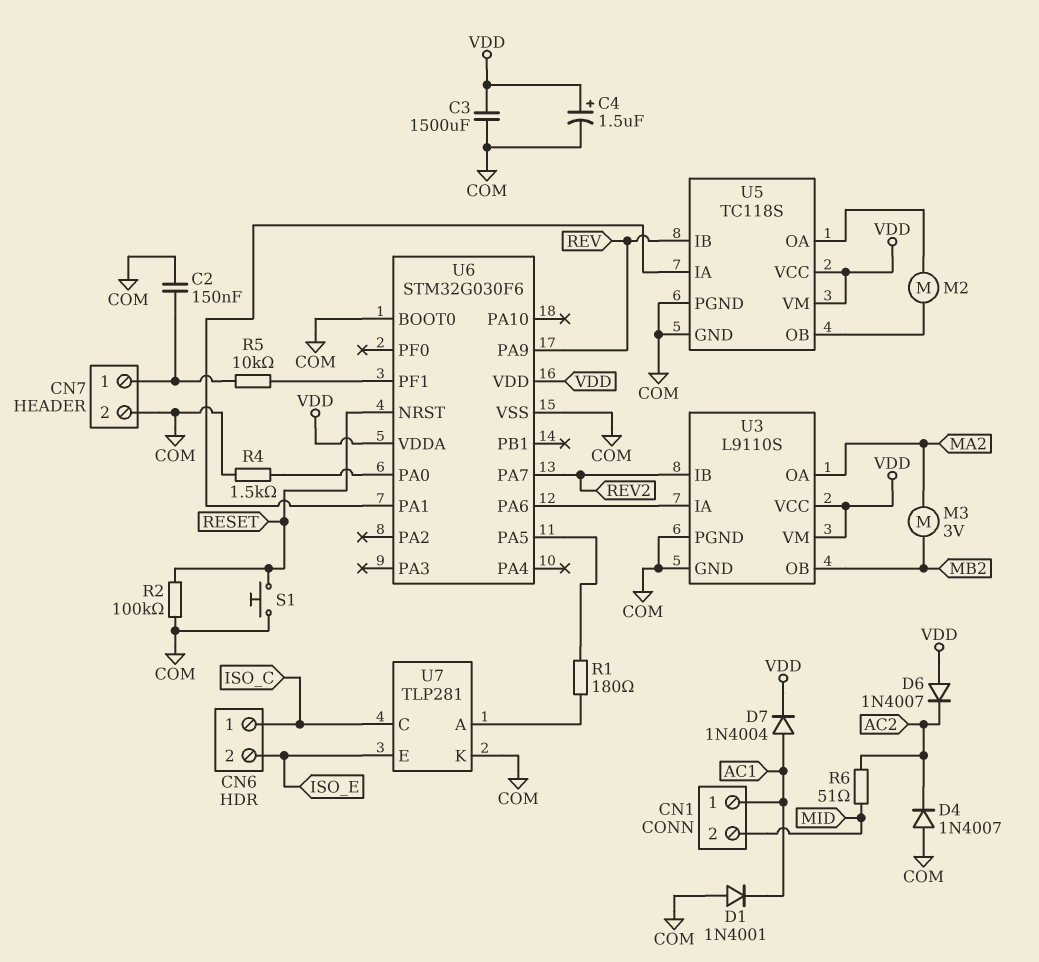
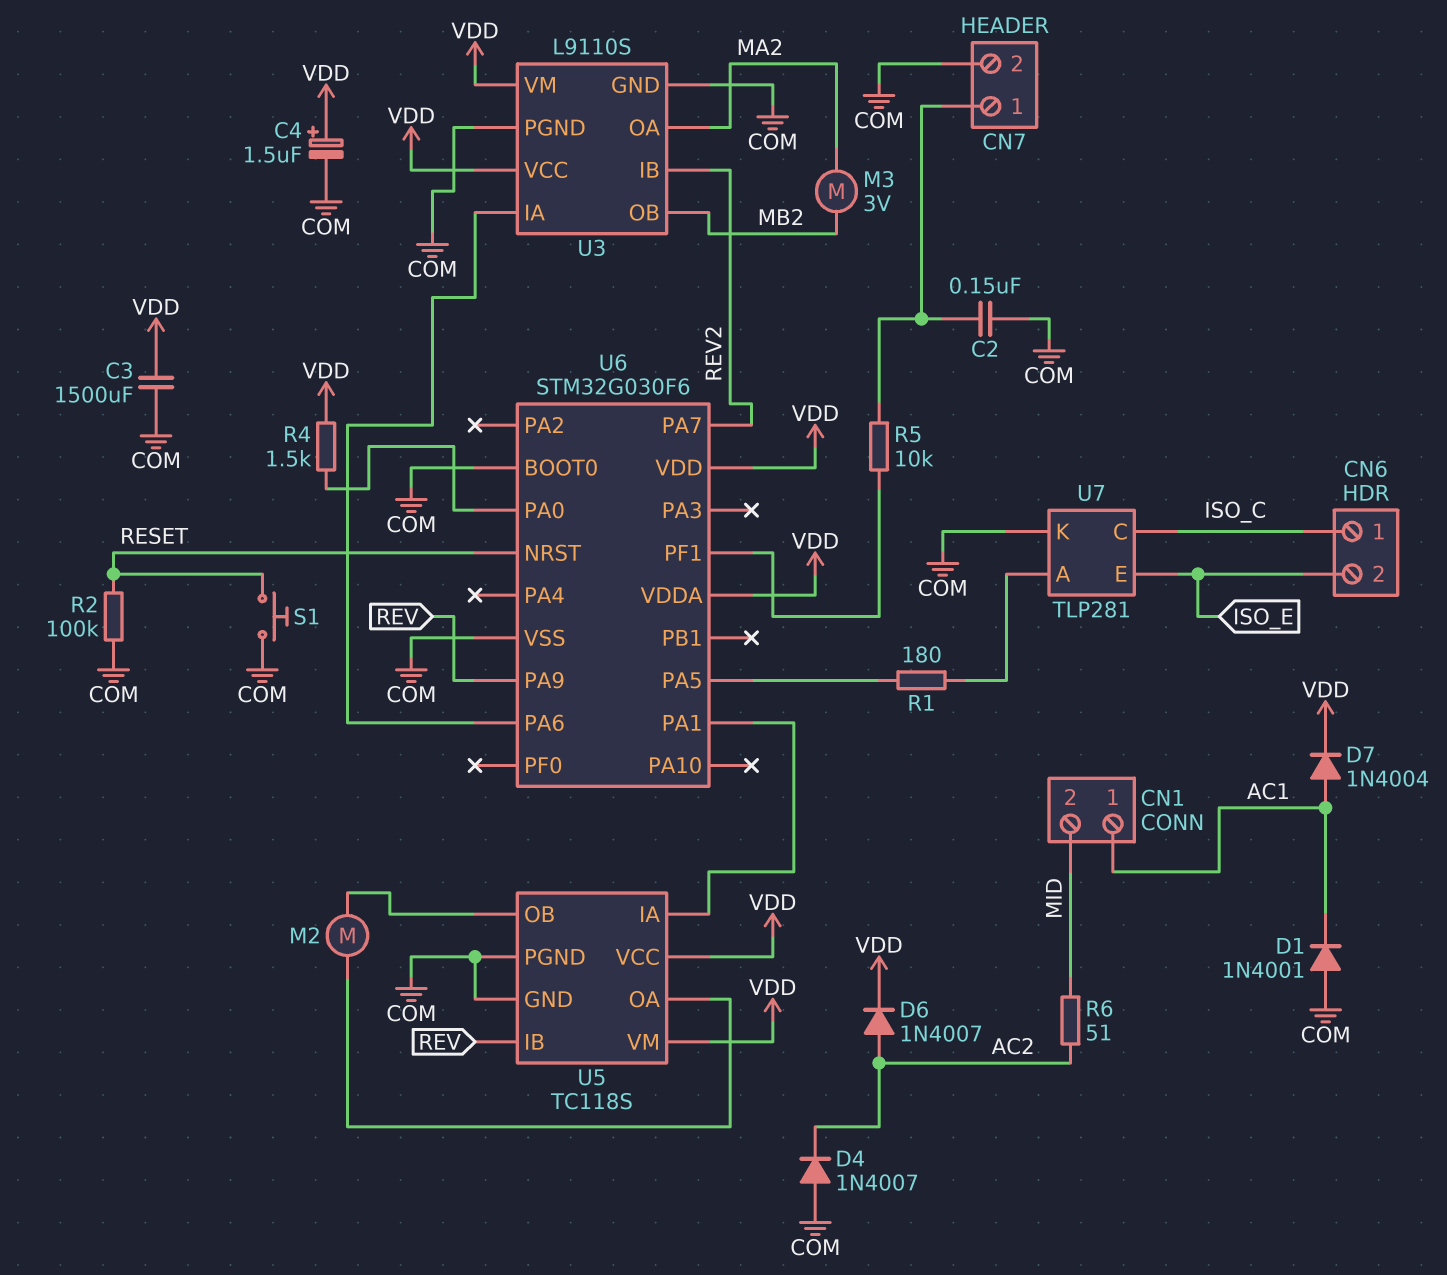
D6: diode 1N4007 (A VDD, K AC2) -> diode 1N4007 (A AC2, K VDD)
R4: 1.5k (COM, U6/PA0) -> 1.5k (U6/PA0, VDD)

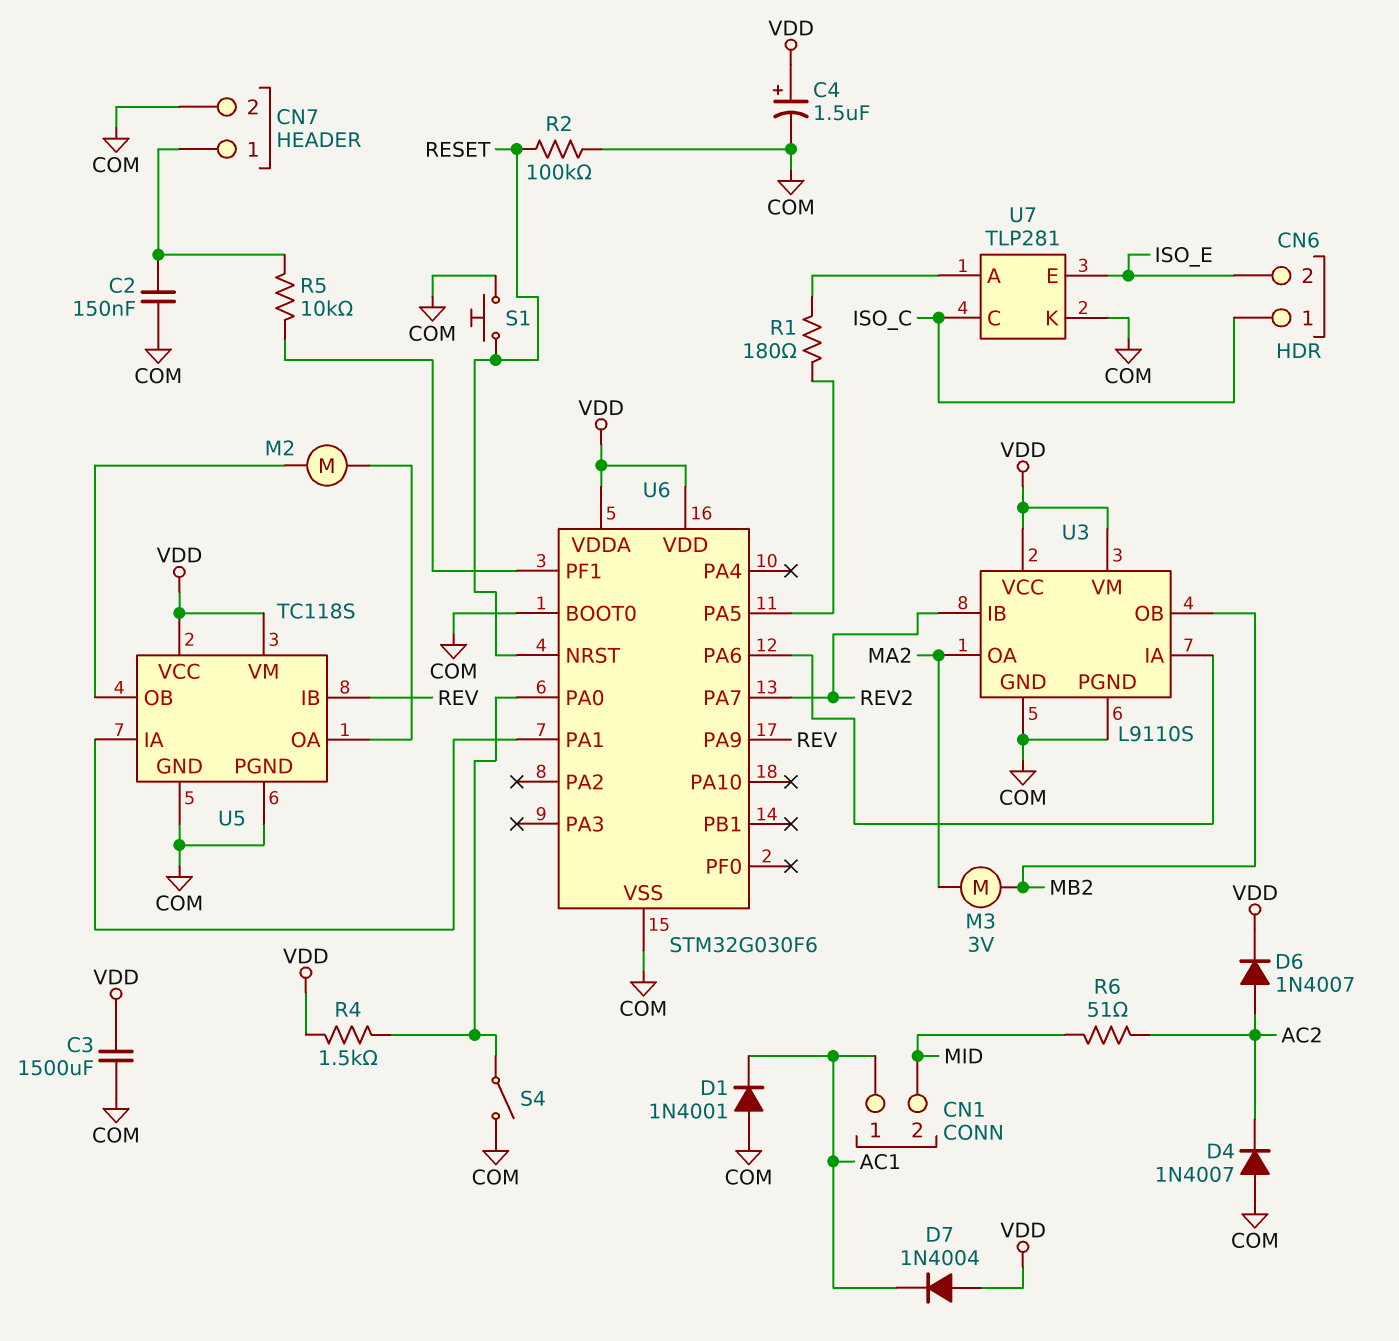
D7: diode 1N4004 (A AC1, K VDD) -> diode 1N4004 (A VDD, K AC1)
S4: none -> switch (COM, U6/PA0)

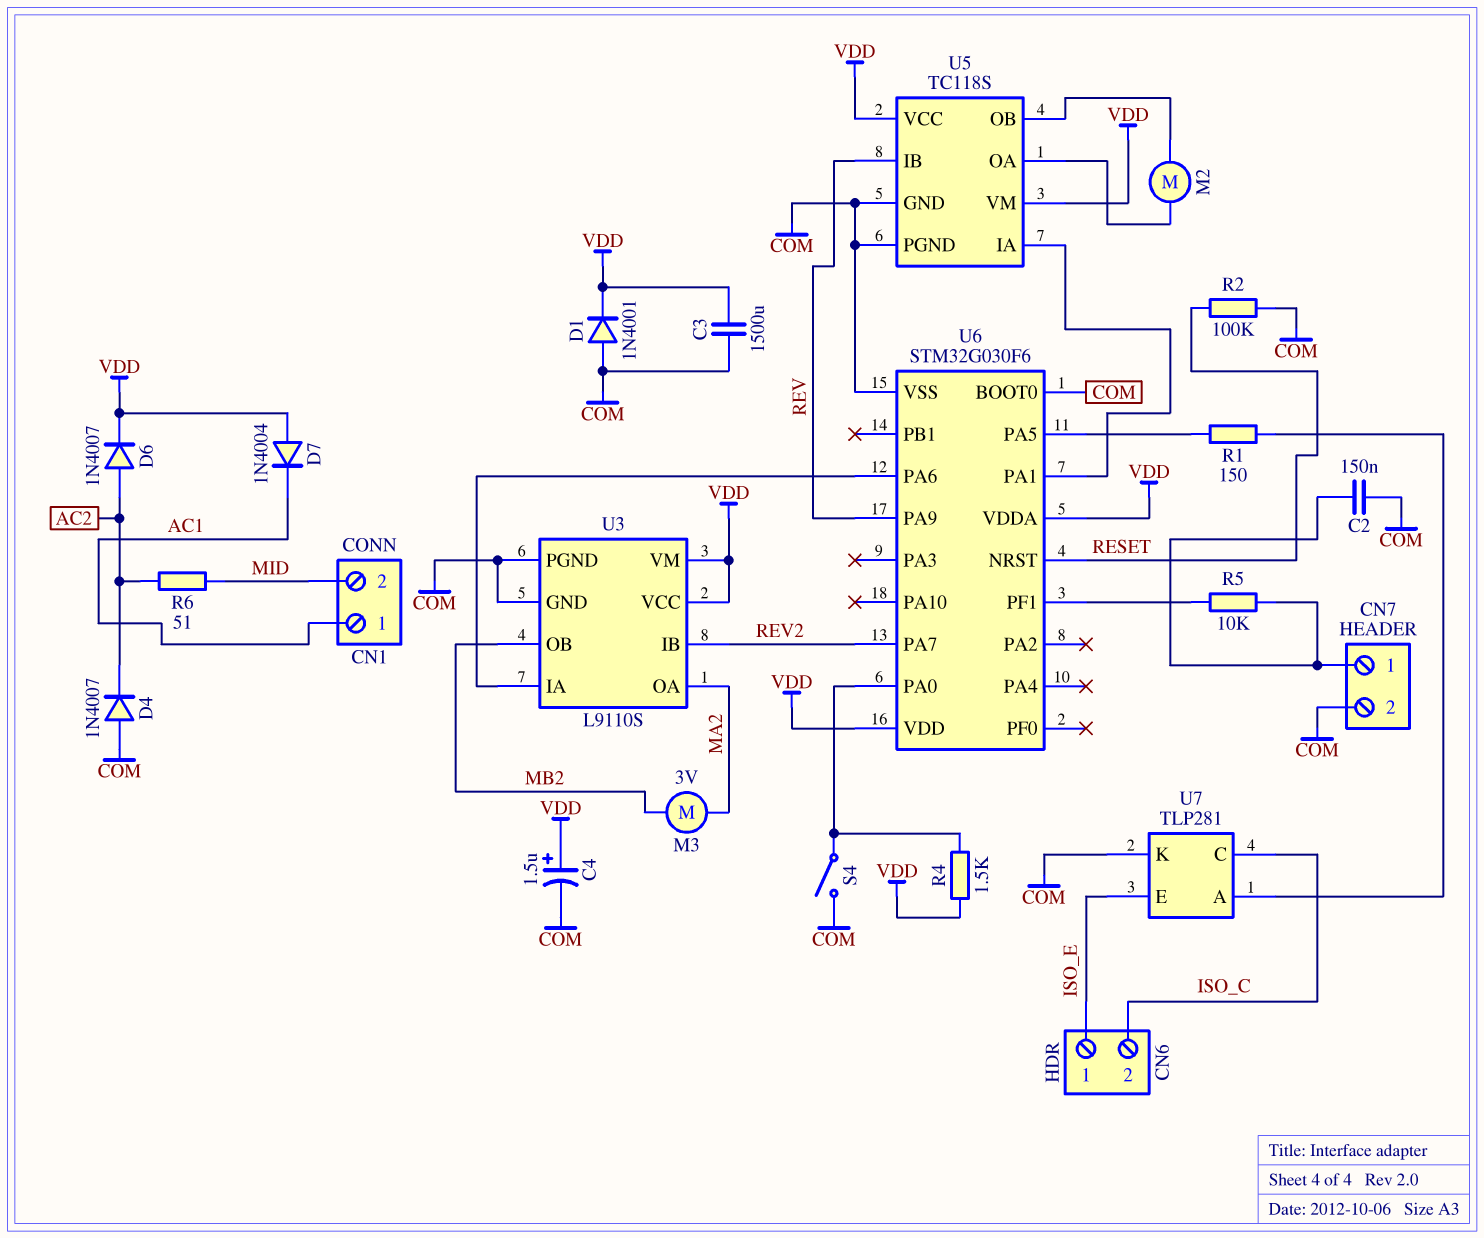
CN6 pin 1: ISO_C -> ISO_E
CN6 pin 2: ISO_E -> ISO_C
D1: diode 1N4001 (A COM, K AC1) -> diode 1N4001 (A COM, K VDD)
R1: 180 (U6/PA5, U7/A) -> 150 (U6/PA5, U7/A)
S1: button (COM, RESET) -> none

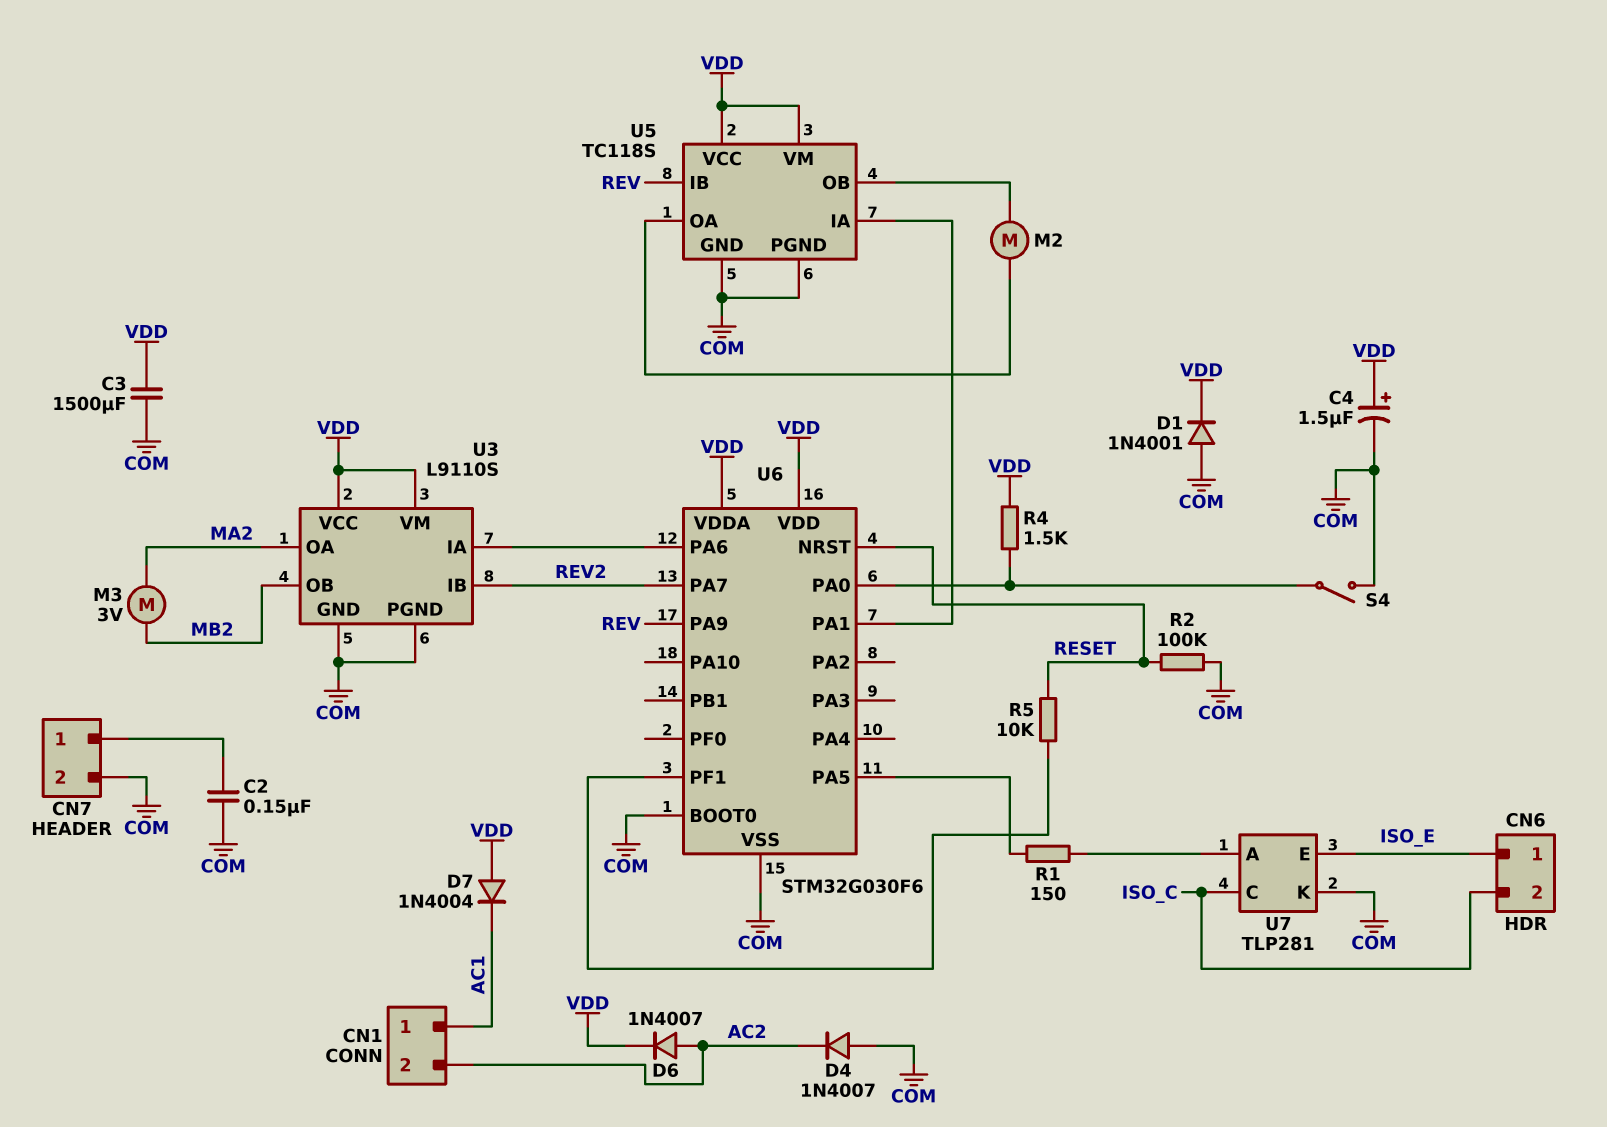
CN1 pin 2: MID -> AC2
R5: 10k (CN7/1, U6/PF1) -> 10k (RESET, U6/PF1)
R6: 51 (AC2, MID) -> none

